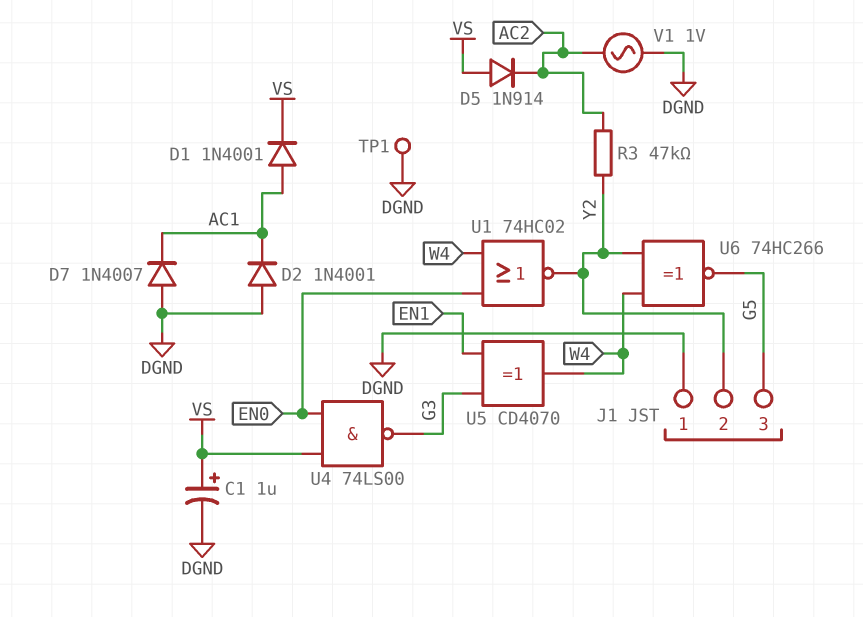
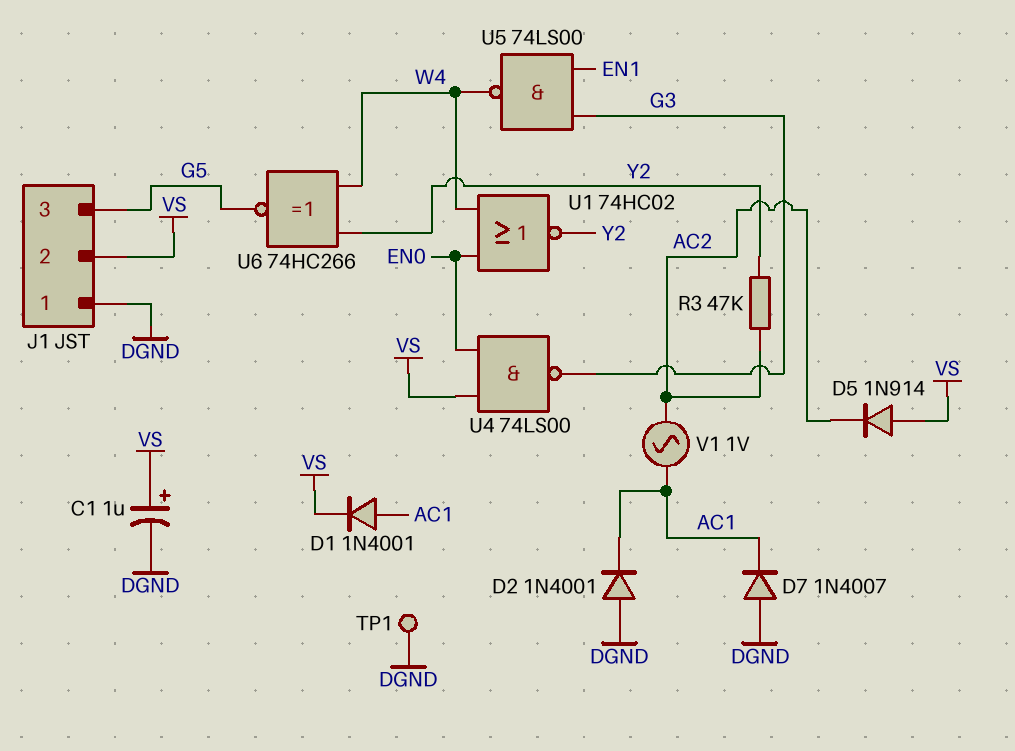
J1 pin 2: Y2 -> VS
U5: XOR CD4070 (in EN1, in G3, out W4) -> NAND 74LS00 (in EN1, in G3, out W4)
V1: AC 1V (AC2, DGND) -> AC 1V (AC1, AC2)

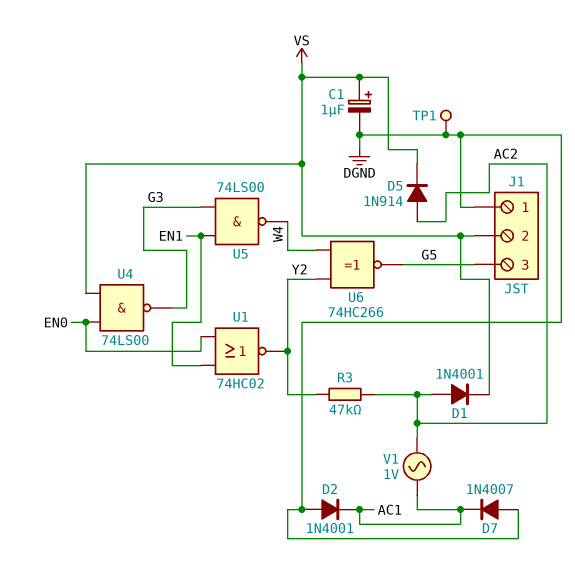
D1: diode 1N4001 (A AC1, K VS) -> diode 1N4001 (A AC2, K VS)
D5: diode 1N914 (A VS, K AC2) -> diode 1N914 (A AC2, K VS)
U1: NOR 74HC02 (in EN0, in W4, out Y2) -> NOR 74HC02 (in EN0, in EN1, out Y2)

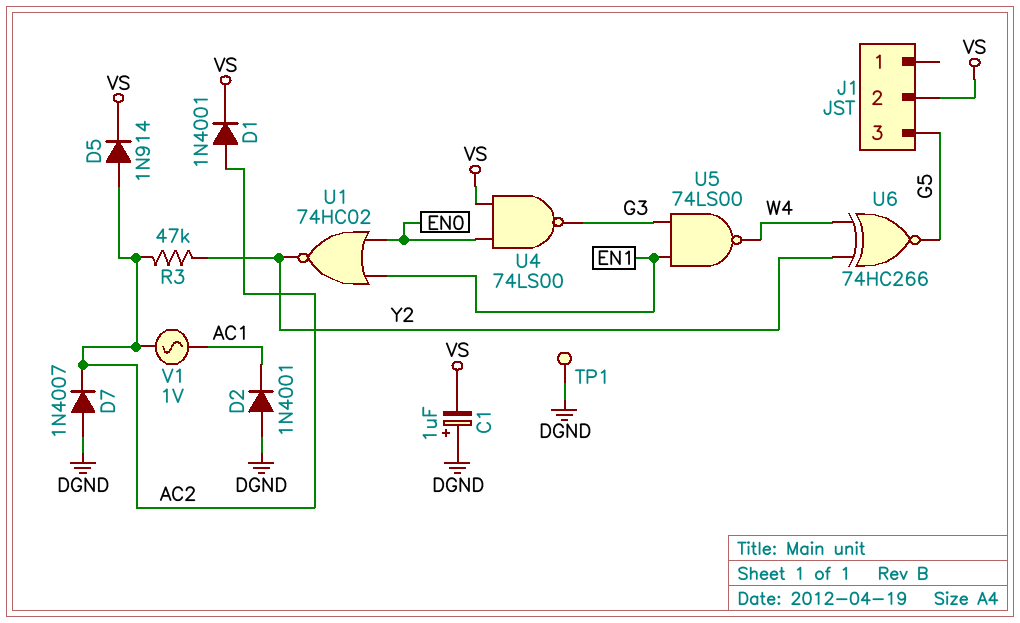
C1: 1uF (plus VS, minus DGND) -> 1uF (plus DGND, minus VS)
D7: diode 1N4007 (A DGND, K AC1) -> diode 1N4007 (A DGND, K AC2)
J1 pin 1: DGND -> none

